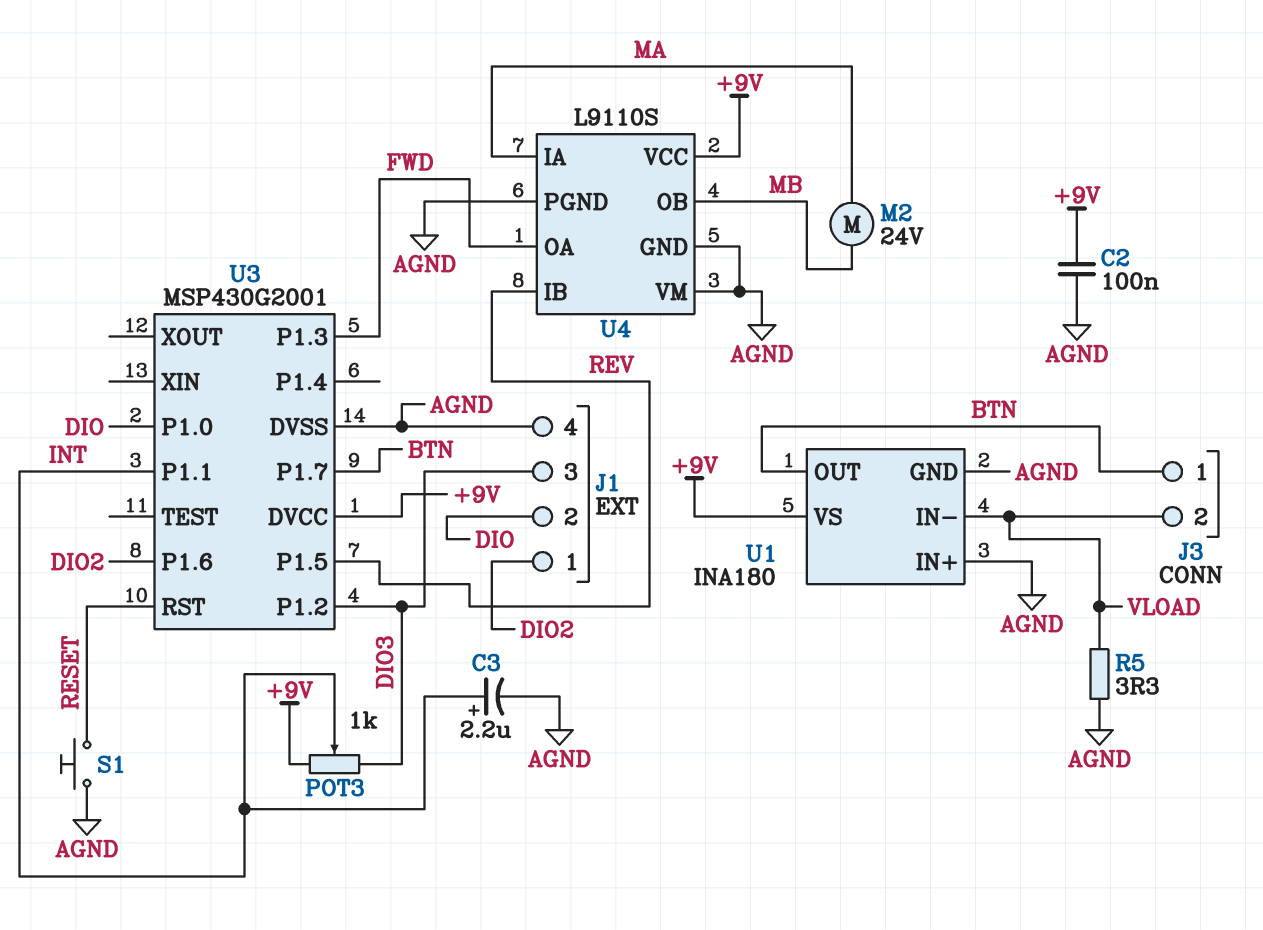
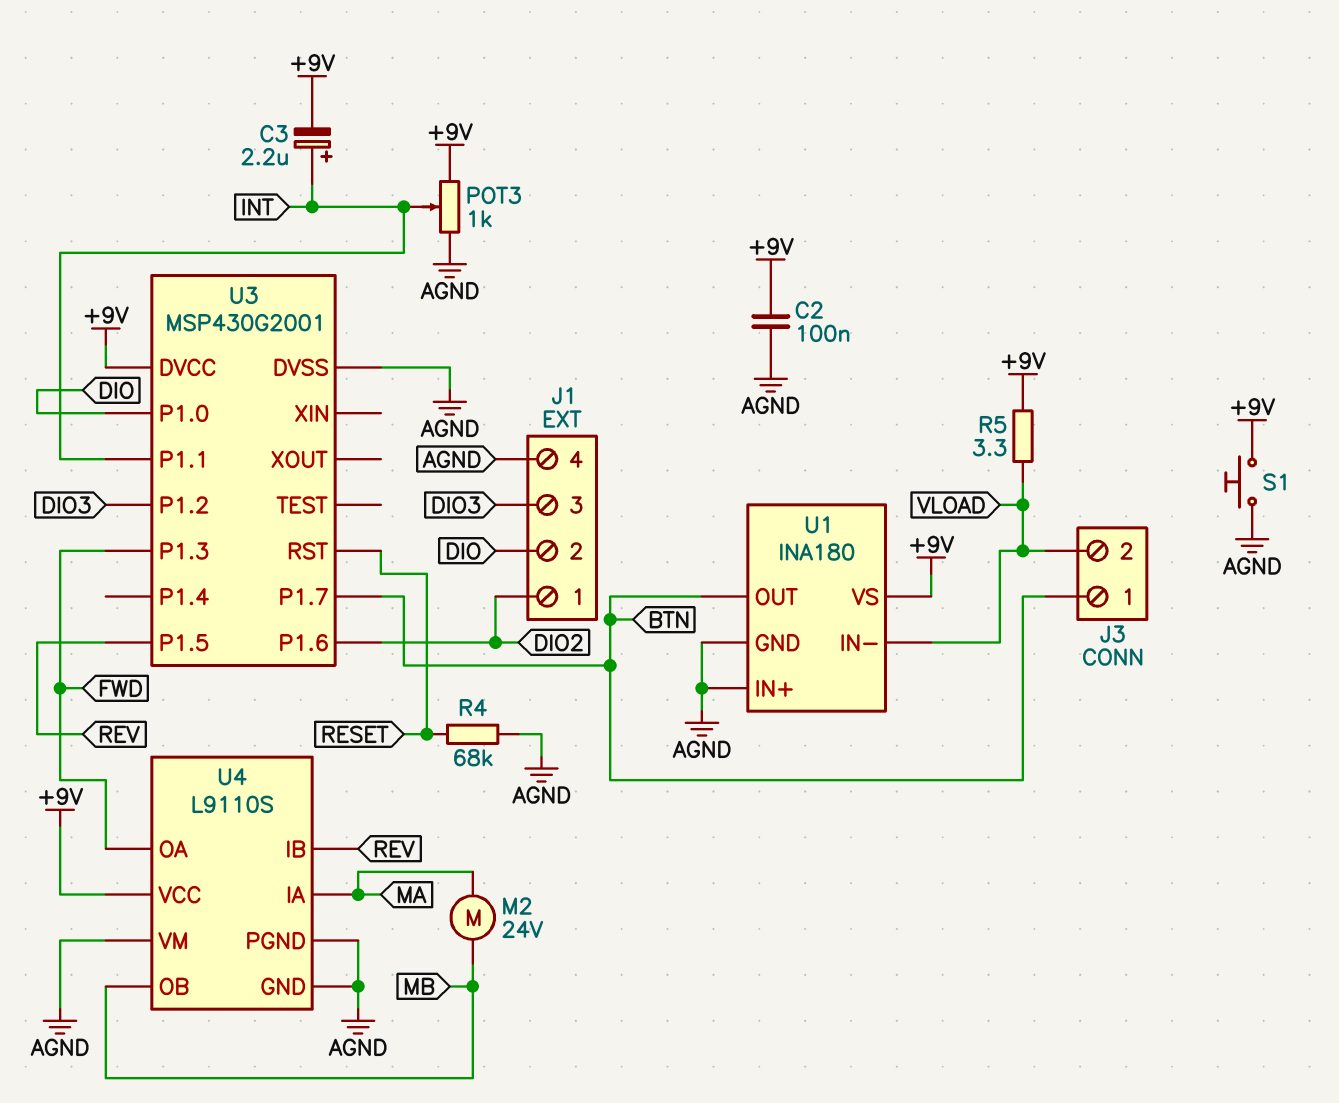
C3: 2.2uF (plus INT, minus AGND) -> 2.2uF (plus INT, minus +9V)
POT3: 1k (+9V, DIO3, wiper INT) -> 1k (+9V, AGND, wiper INT)
R4: none -> 68k (AGND, RESET)
R5: 3.3 (AGND, VLOAD) -> 3.3 (+9V, VLOAD)
S1: button (AGND, RESET) -> button (+9V, AGND)

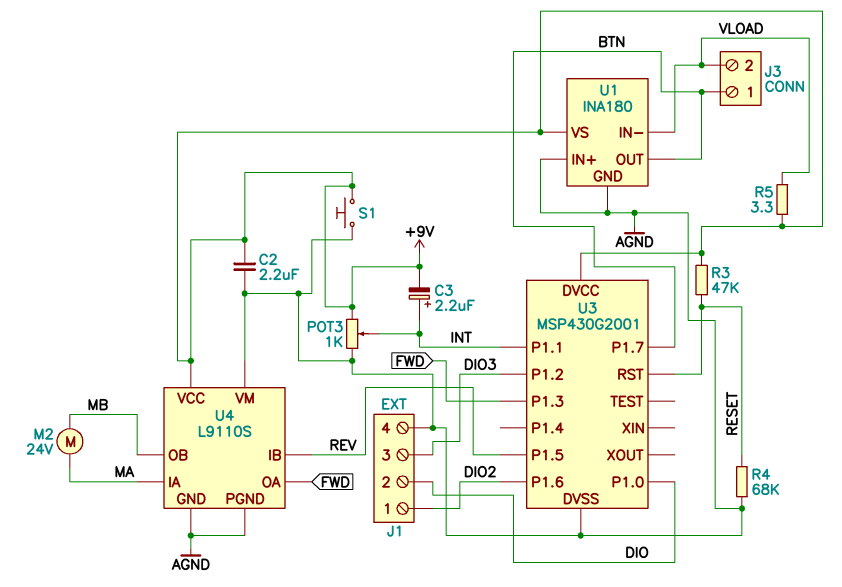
C2: 100nF (+9V, AGND) -> 2.2uF (+9V, AGND)
R3: none -> 47k (+9V, RESET)

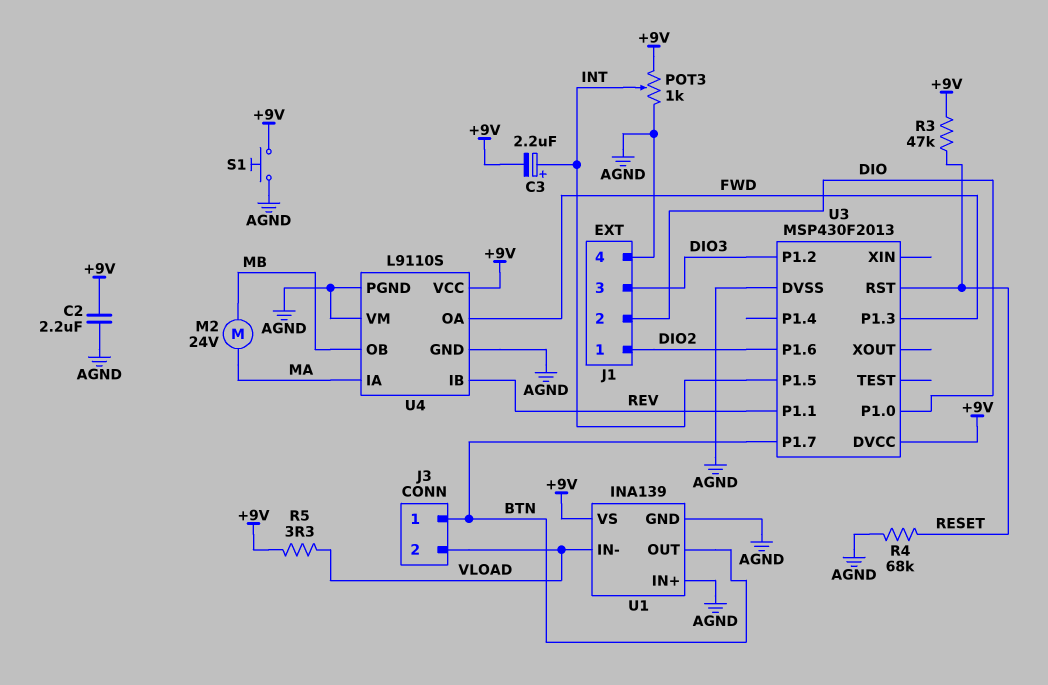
U1: INA180 -> INA139
U3: MSP430G2001 -> MSP430F2013
U3 pin P1.1: INT -> REV
U3 pin P1.5: REV -> INT

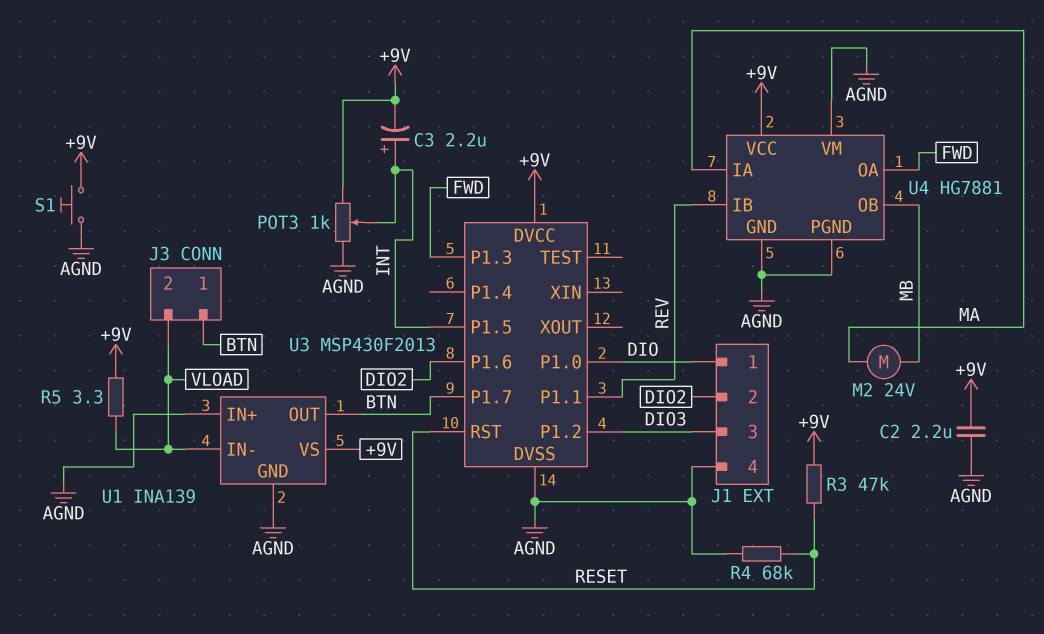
J1 pin 1: DIO2 -> DIO
J1 pin 2: DIO -> DIO2
U4: L9110S -> HG7881

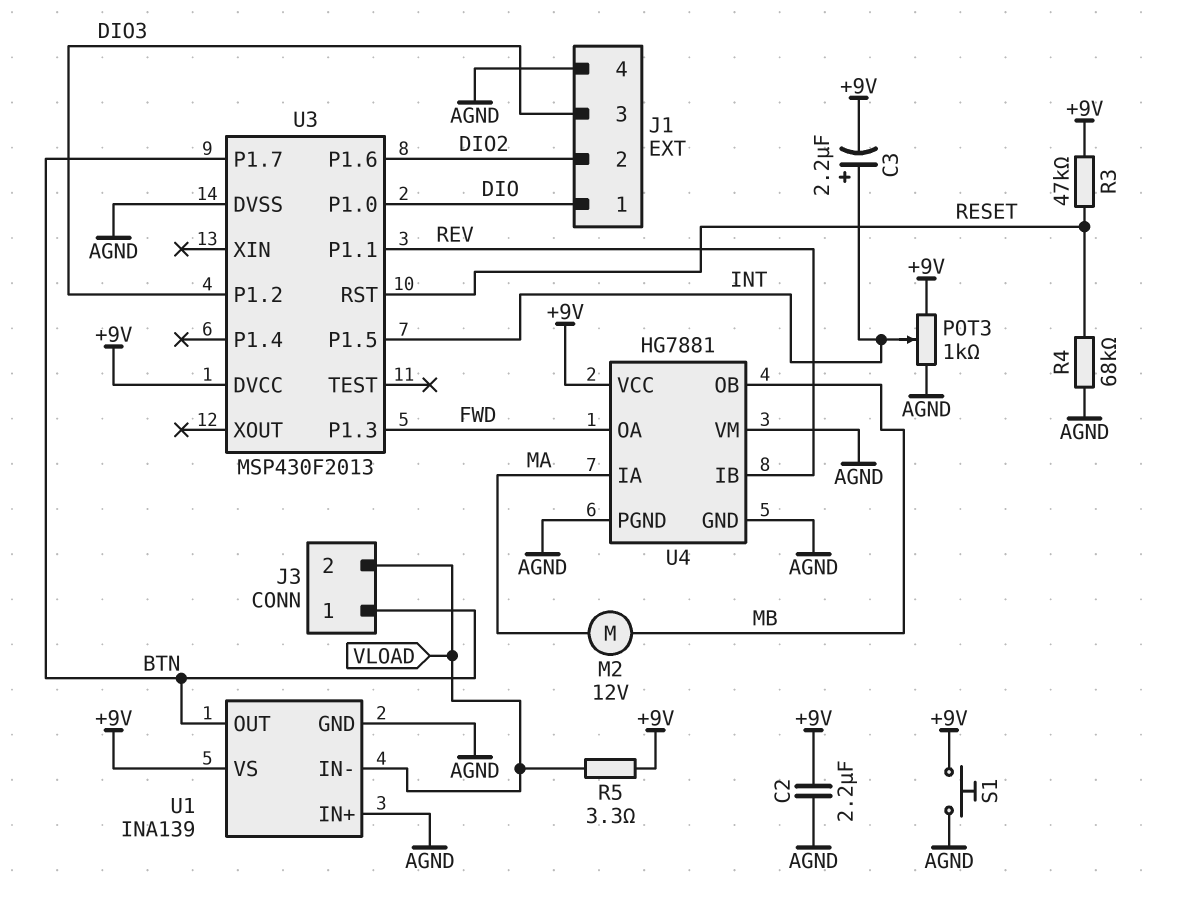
M2: motor 24V (MA, MB) -> motor 12V (MA, MB)

